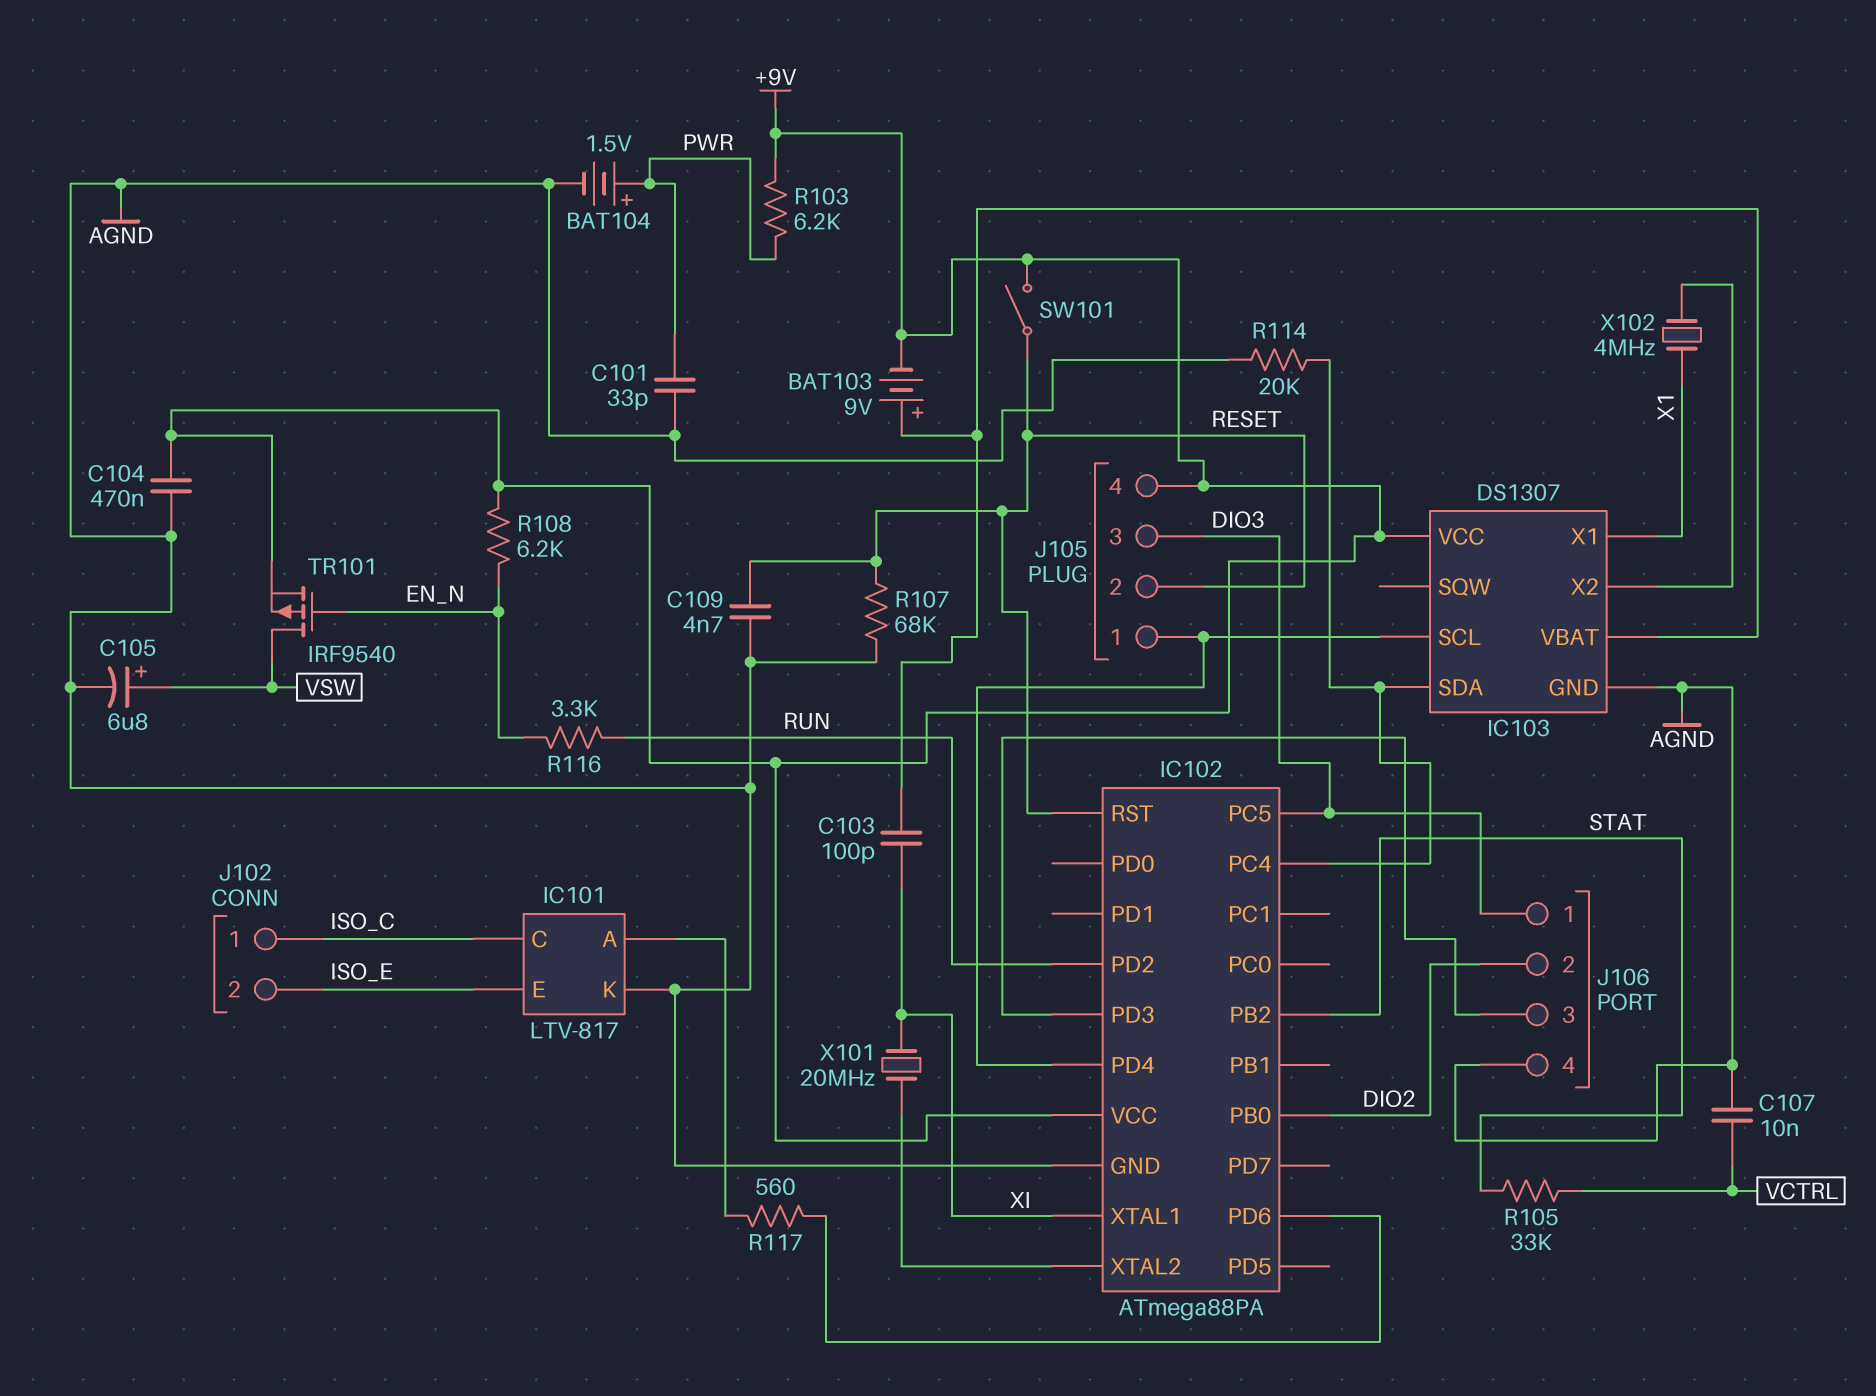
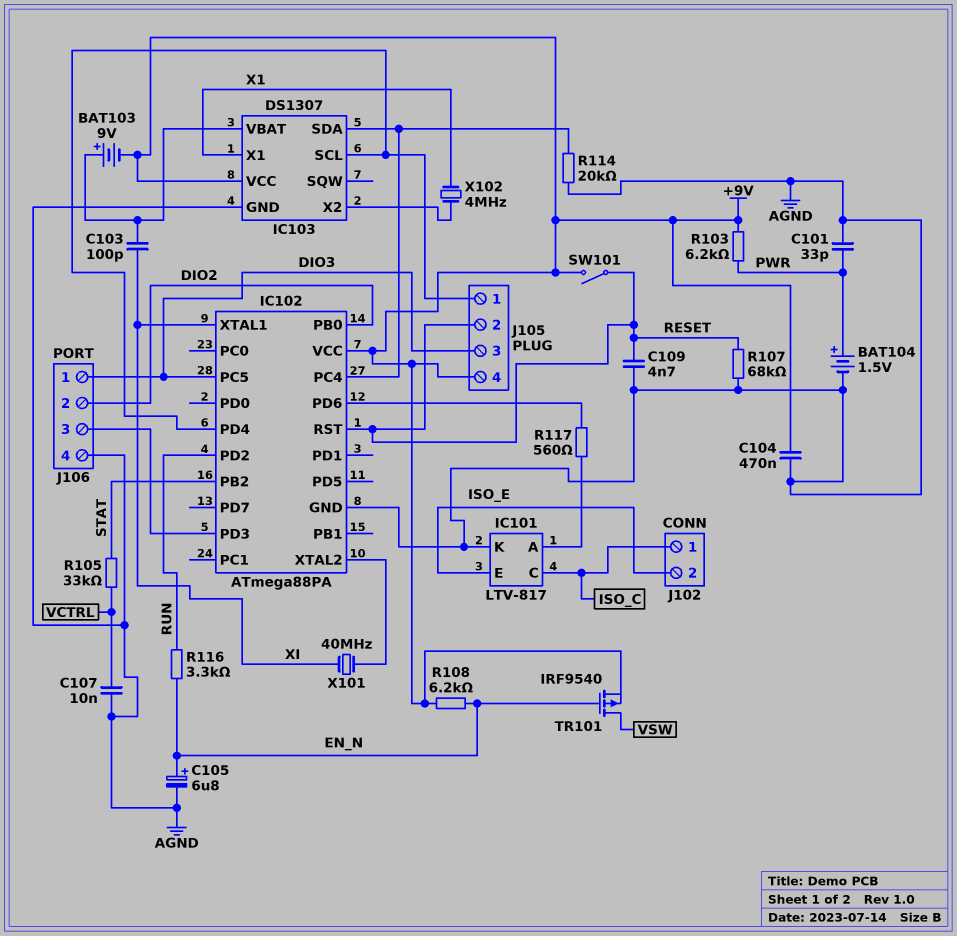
C105: 6.8uF (plus VSW, minus AGND) -> 6.8uF (plus EN_N, minus AGND)
X101: 20MHz (IC102/XTAL2, XI) -> 40MHz (IC102/XTAL2, XI)

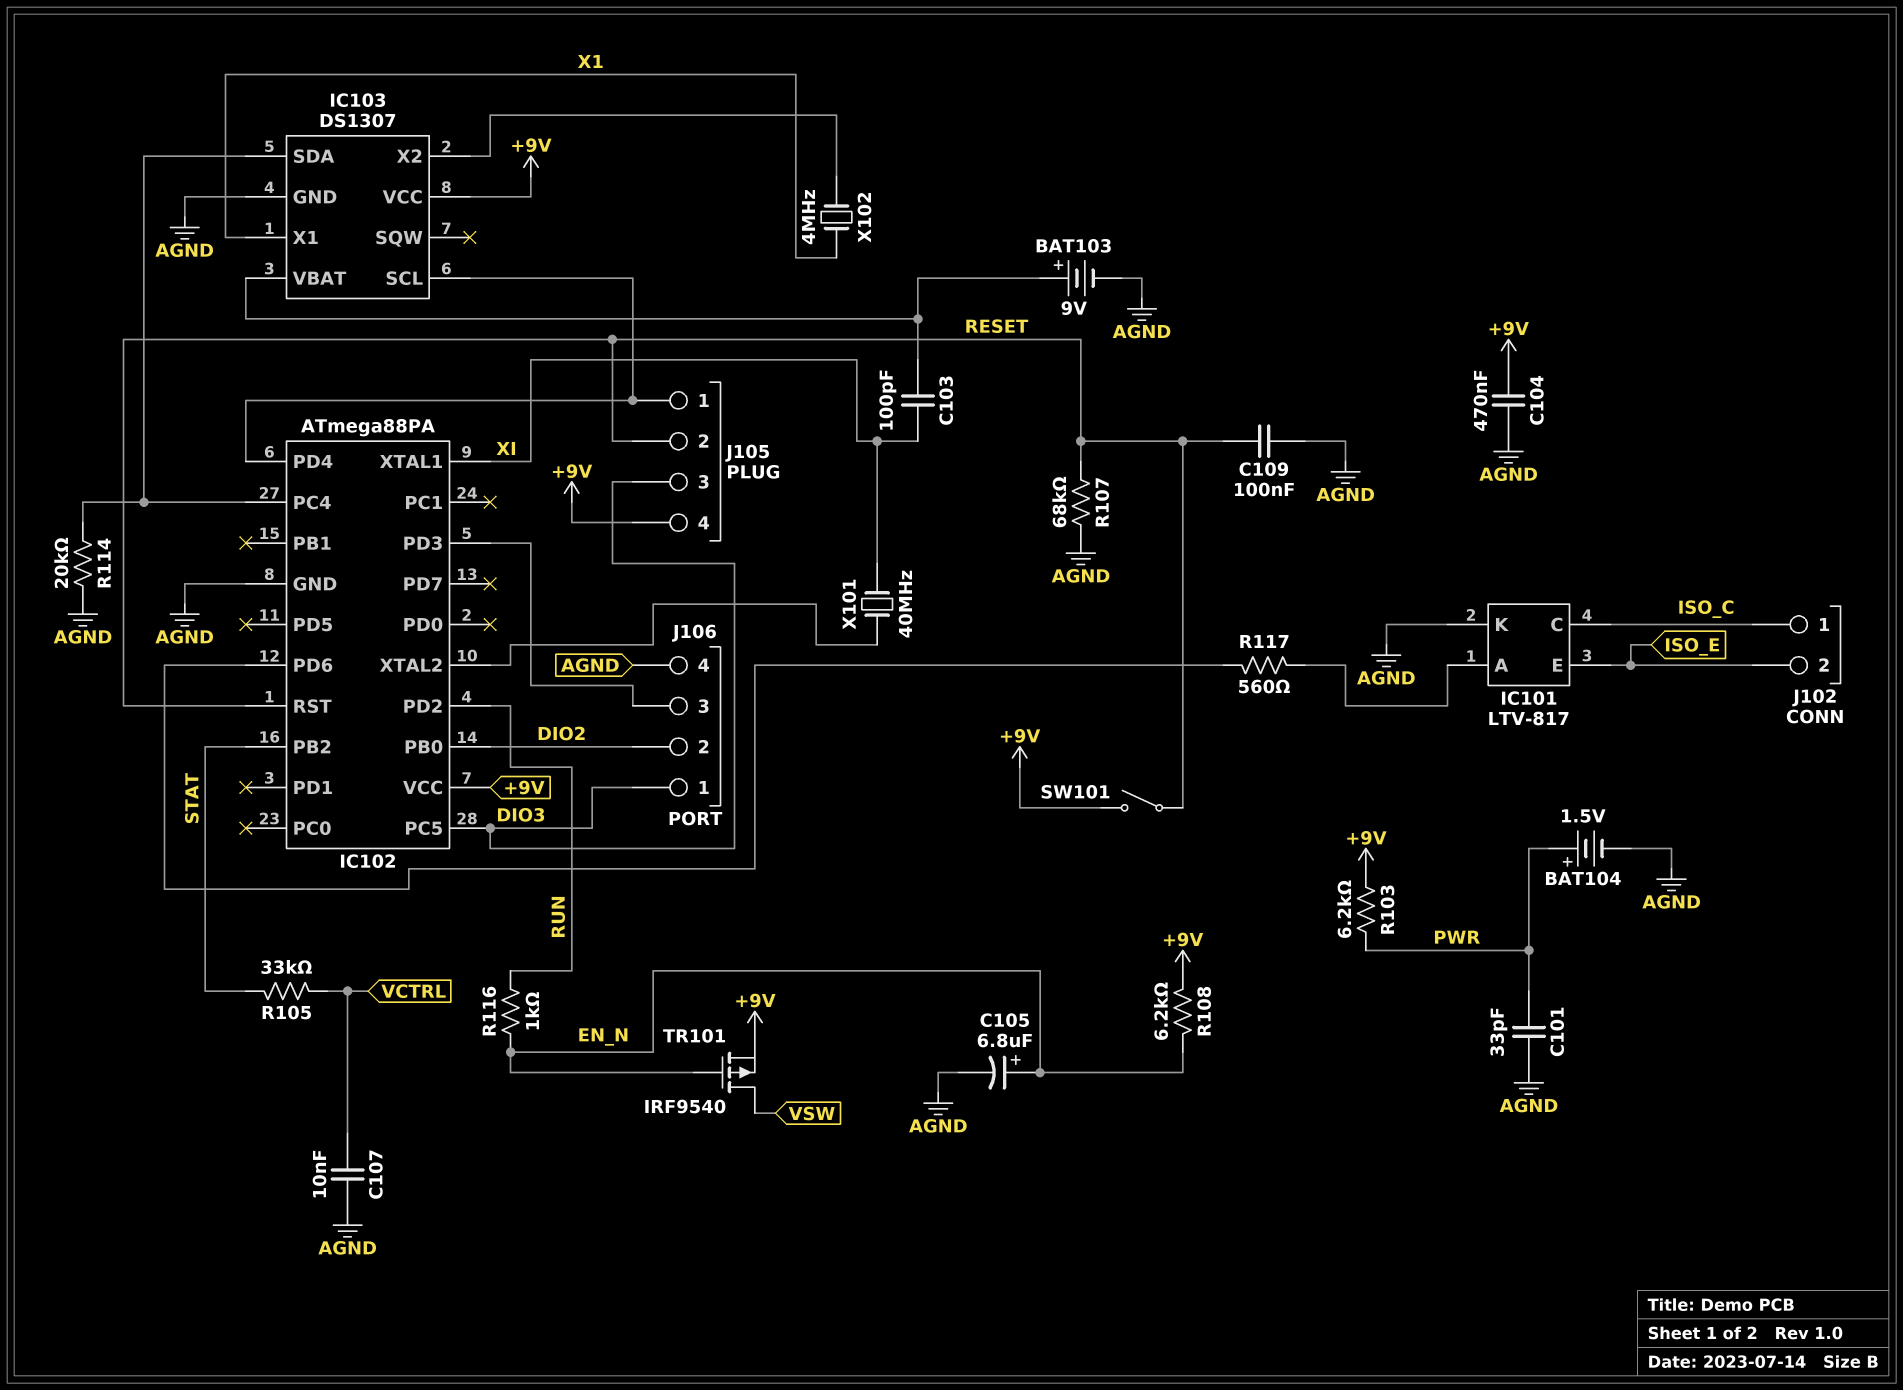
BAT103: 9V (plus IC103/VBAT, minus +9V) -> 9V (plus IC103/VBAT, minus AGND)
C109: 4.7nF (AGND, RESET) -> 100nF (AGND, RESET)
R116: 3.3k (EN_N, RUN) -> 1k (EN_N, RUN)

